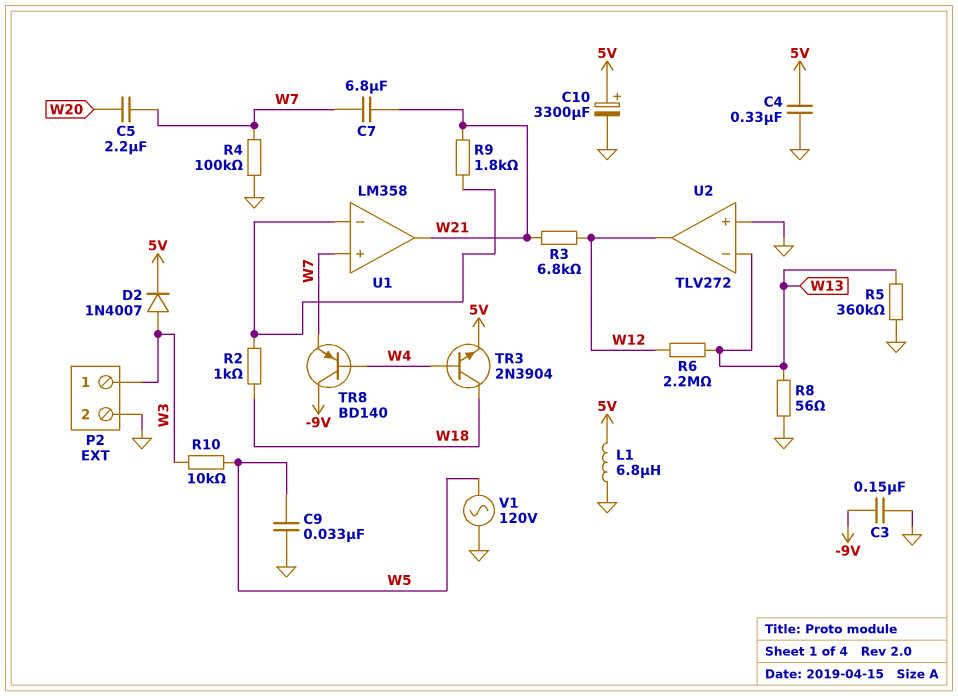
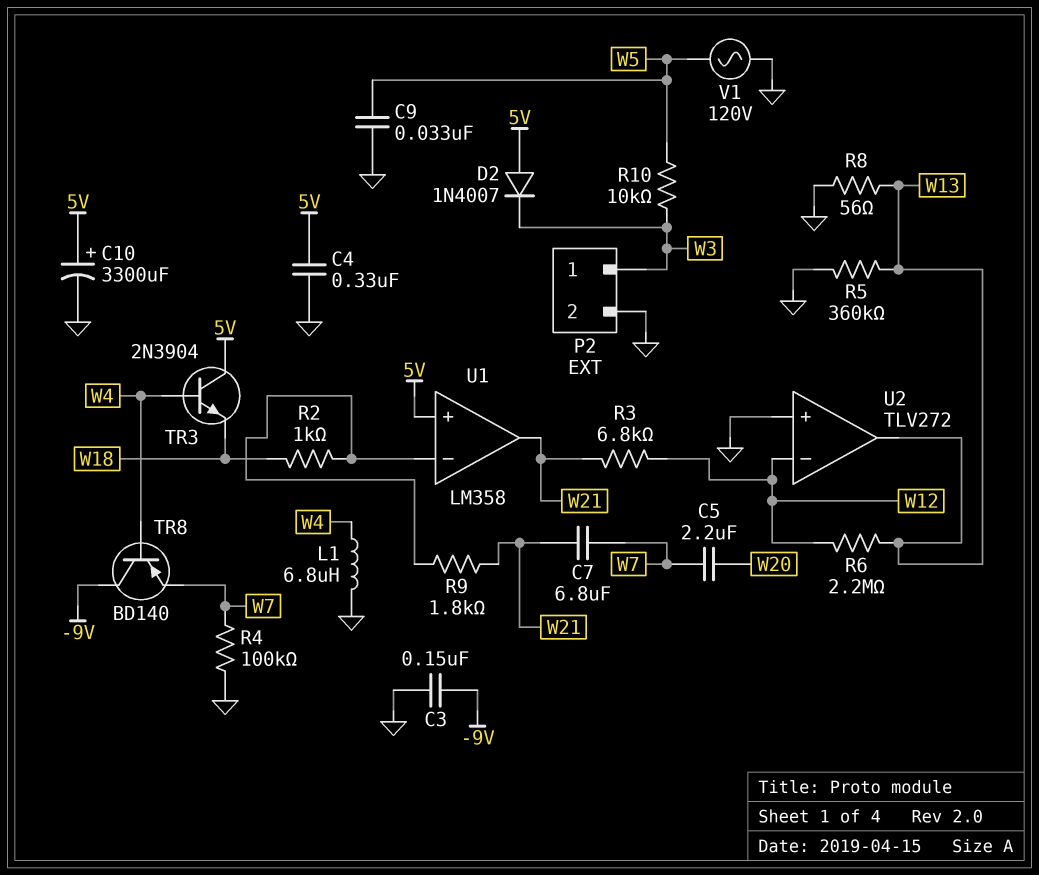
D2: diode 1N4007 (A W3, K 5V) -> diode 1N4007 (A 5V, K W3)
L1: 6.8uH (5V, GND) -> 6.8uH (GND, W4)
TR3: NPN 2N3904 (B W4, C W18, E 5V) -> NPN 2N3904 (B W4, C 5V, E W18)
U1 pin in+: W7 -> 5V
U2 pin in-: W13 -> W12
U2 pin out: W12 -> W13

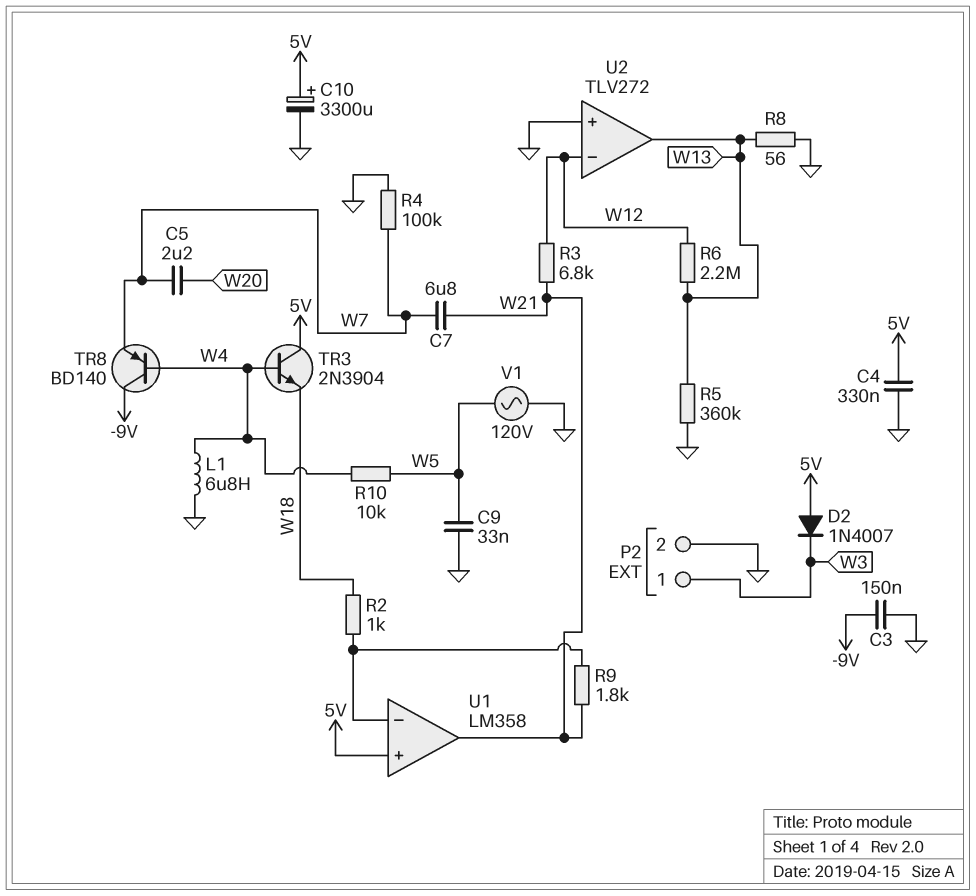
R10: 10k (W3, W5) -> 10k (W4, W5)

